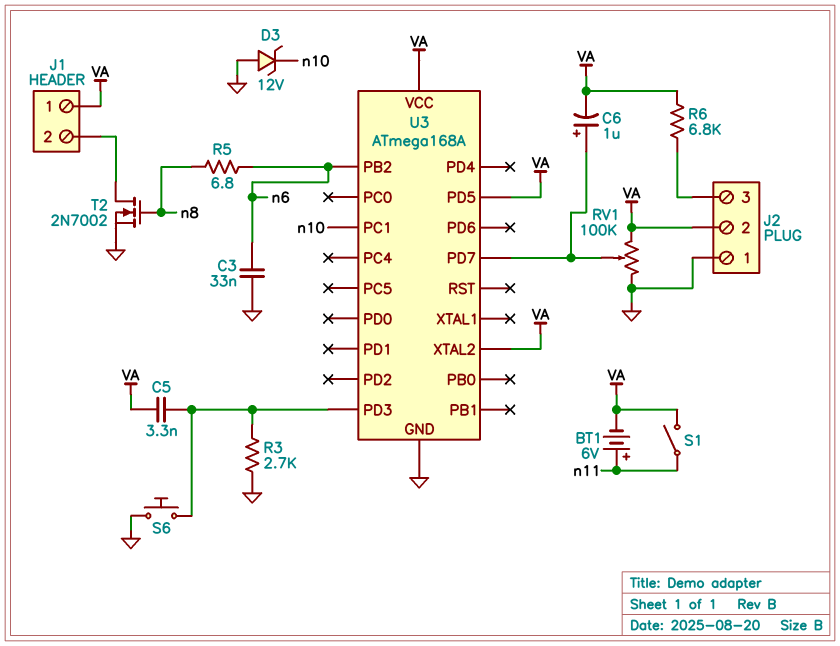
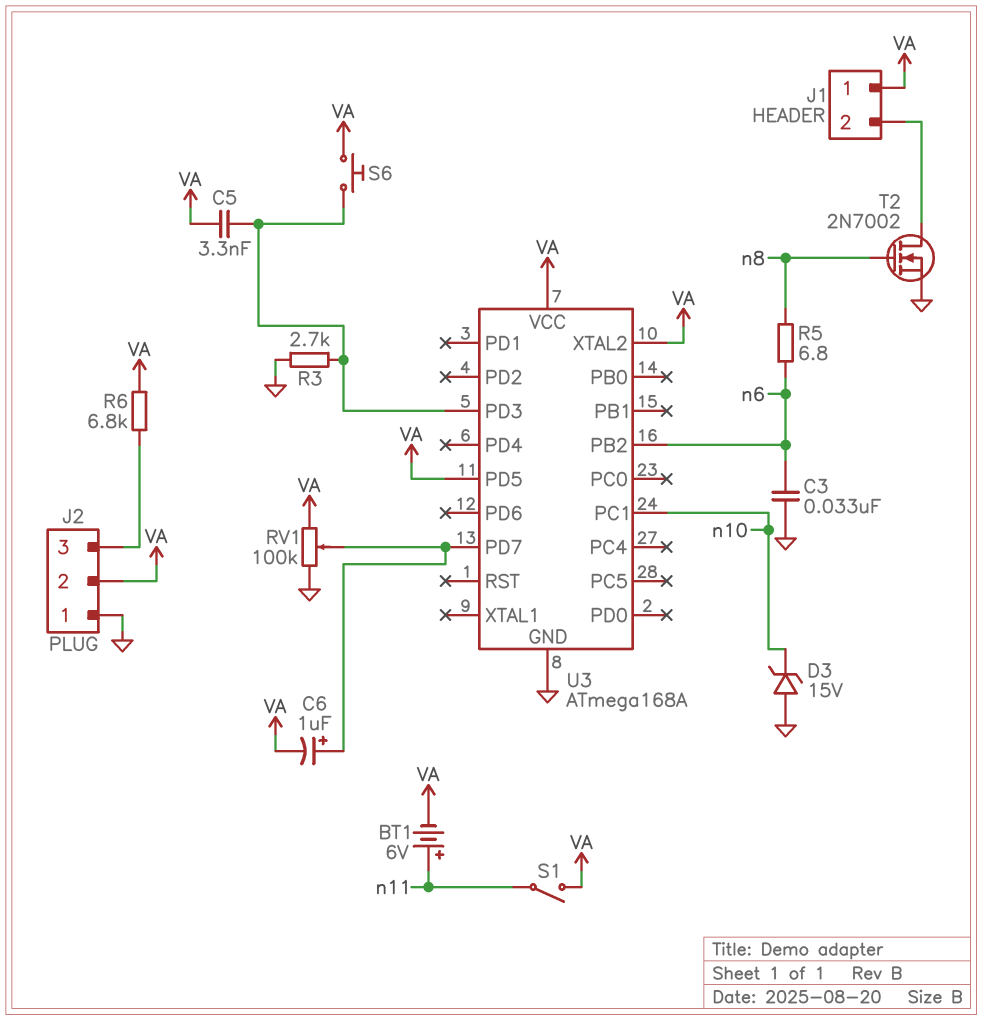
D3: zener 12V (A GND, K n10) -> zener 15V (A GND, K n10)
S6: button (GND, U3/PD3) -> button (U3/PD3, VA)

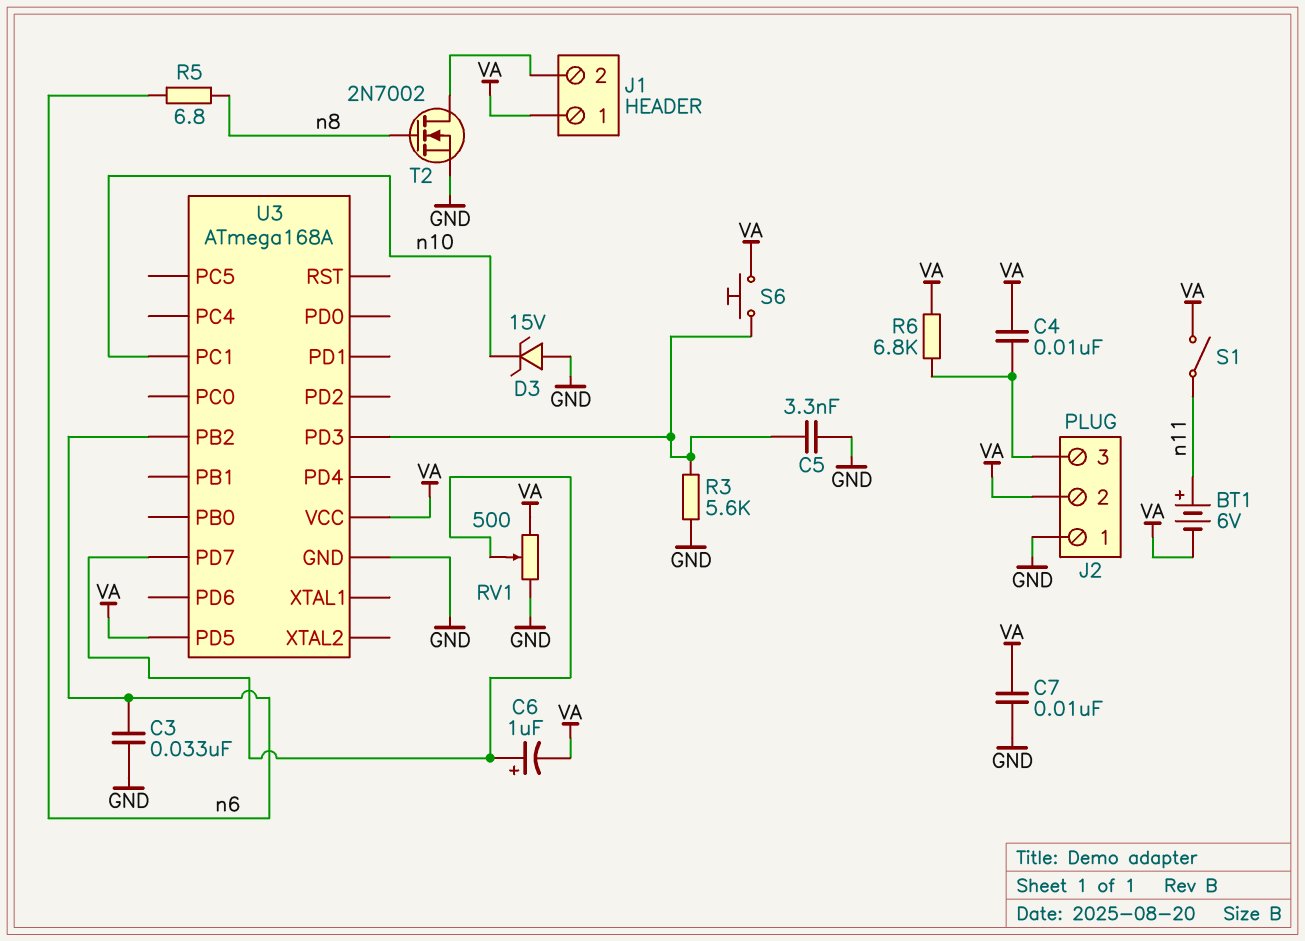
C4: none -> 10nF (J2/3, VA)
C5: 3.3nF (U3/PD3, VA) -> 3.3nF (GND, U3/PD3)
C7: none -> 10nF (GND, VA)
R3: 2.7k (GND, U3/PD3) -> 5.6k (GND, U3/PD3)
RV1: 100k (GND, VA, wiper U3/PD7) -> 500 (GND, VA, wiper U3/PD7)
U3 pin XTAL2: VA -> none

